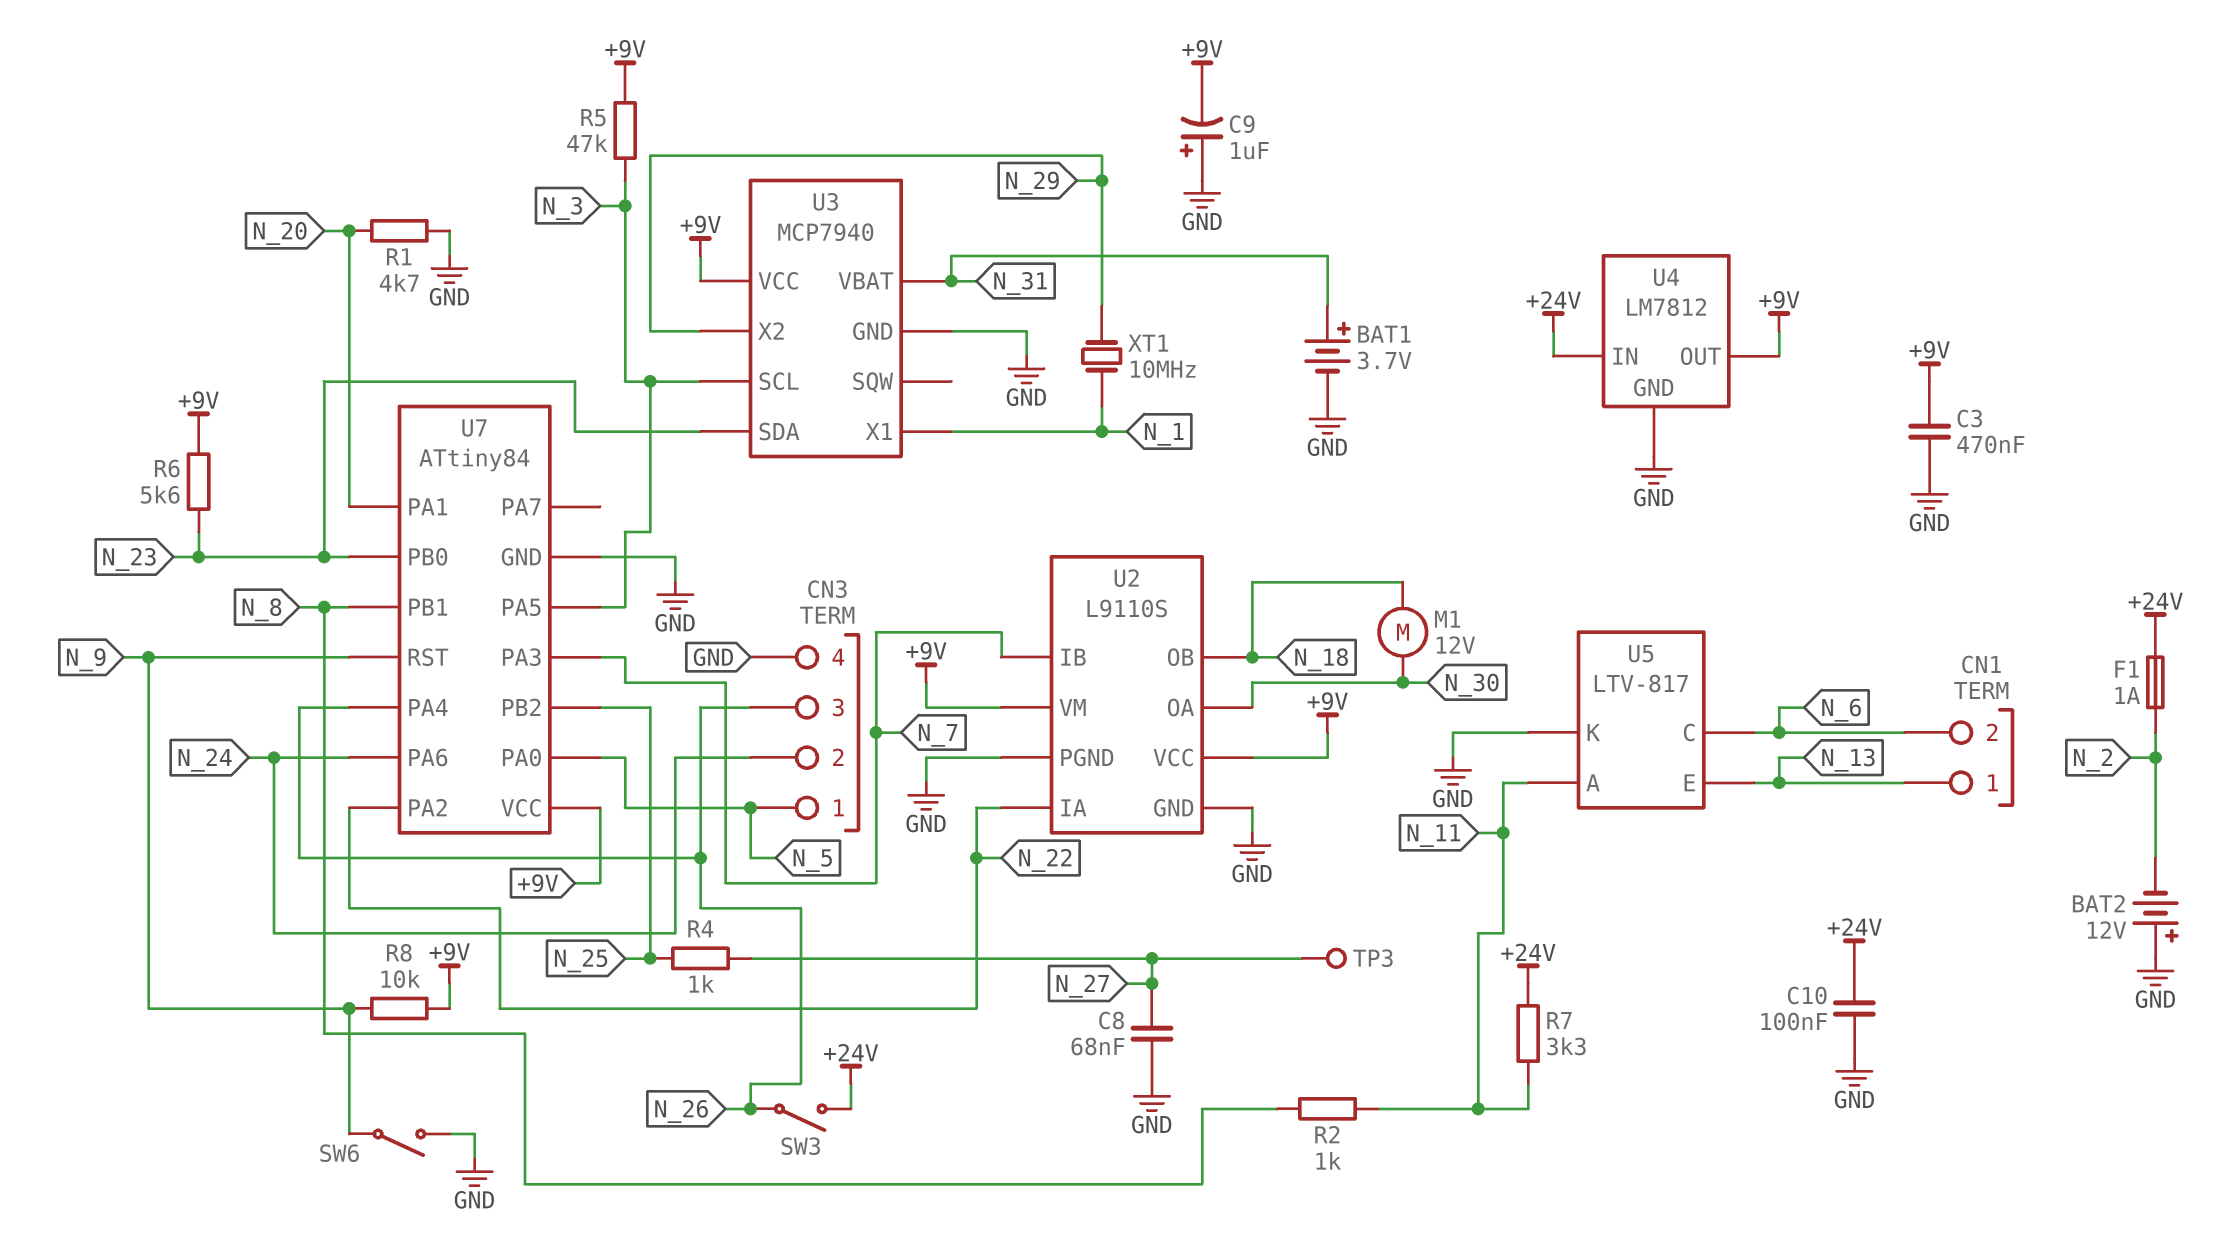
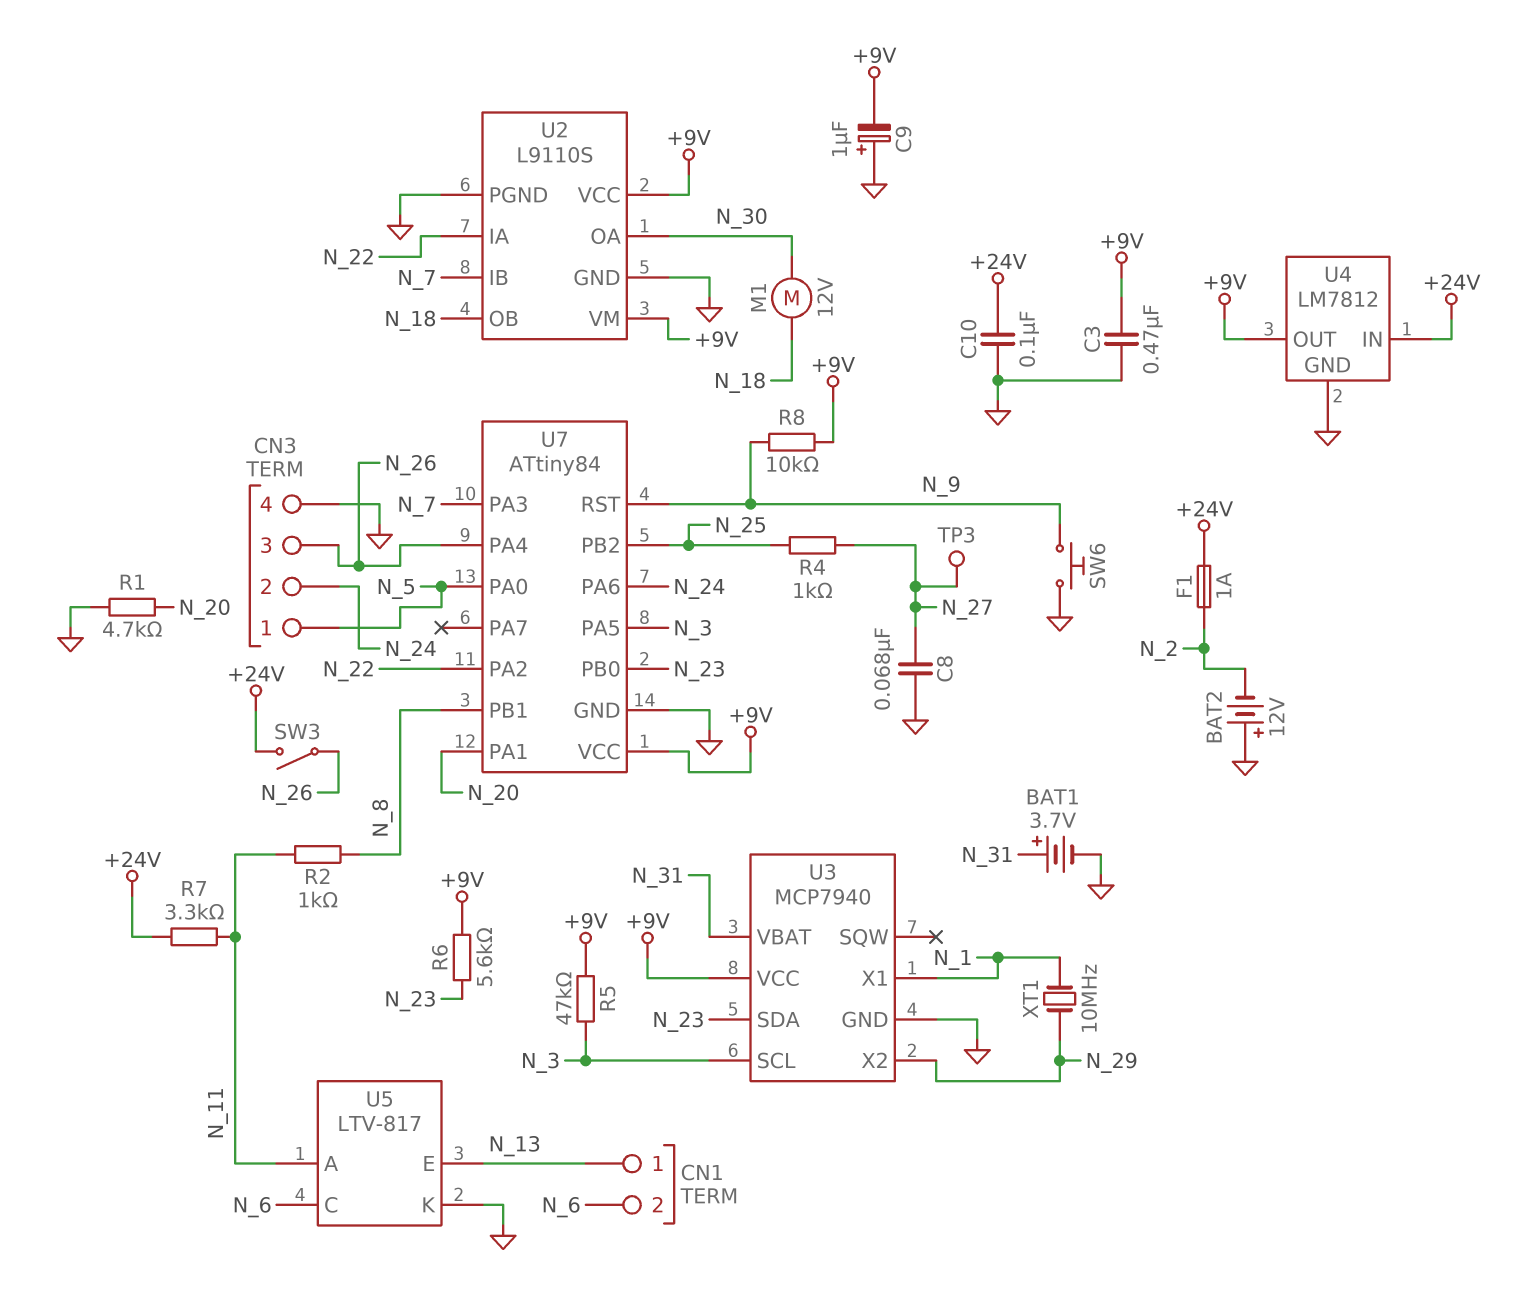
SW6: switch (GND, N_9) -> button (GND, N_9)

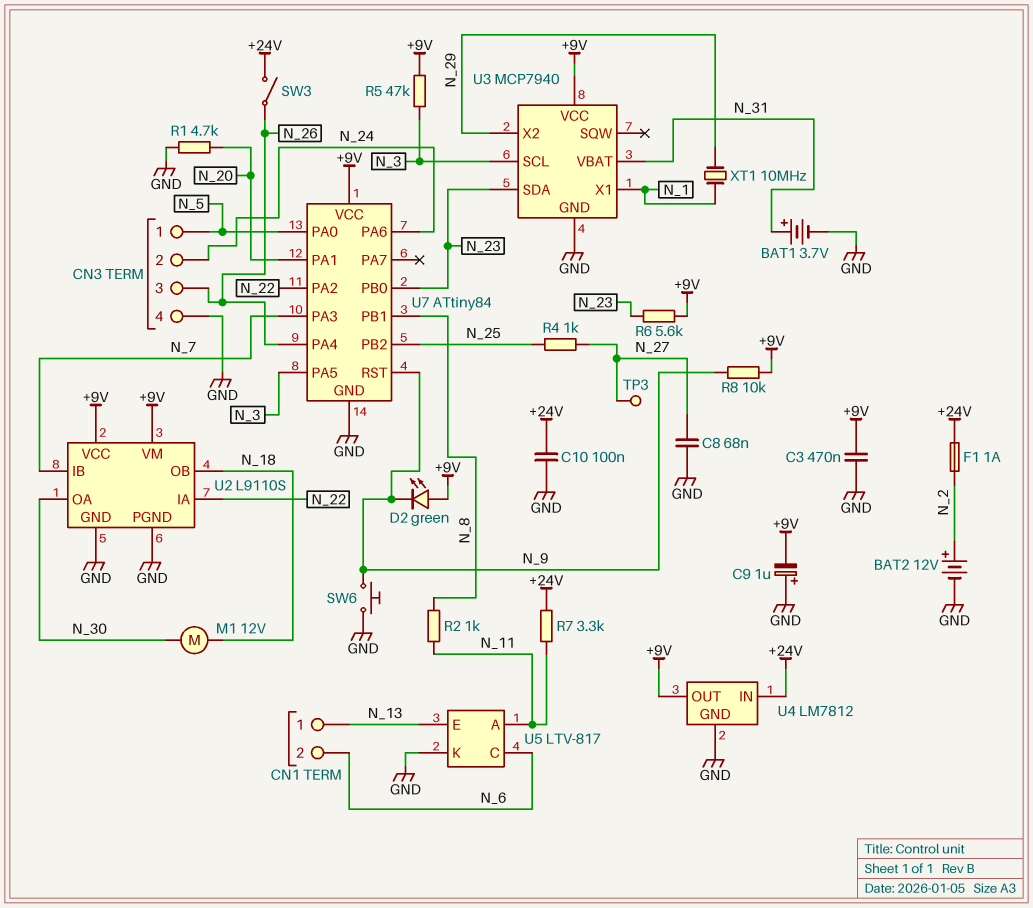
BAT2: 12V (plus GND, minus N_2) -> 12V (plus N_2, minus GND)
D2: none -> LED green (A +9V, K N_9)

